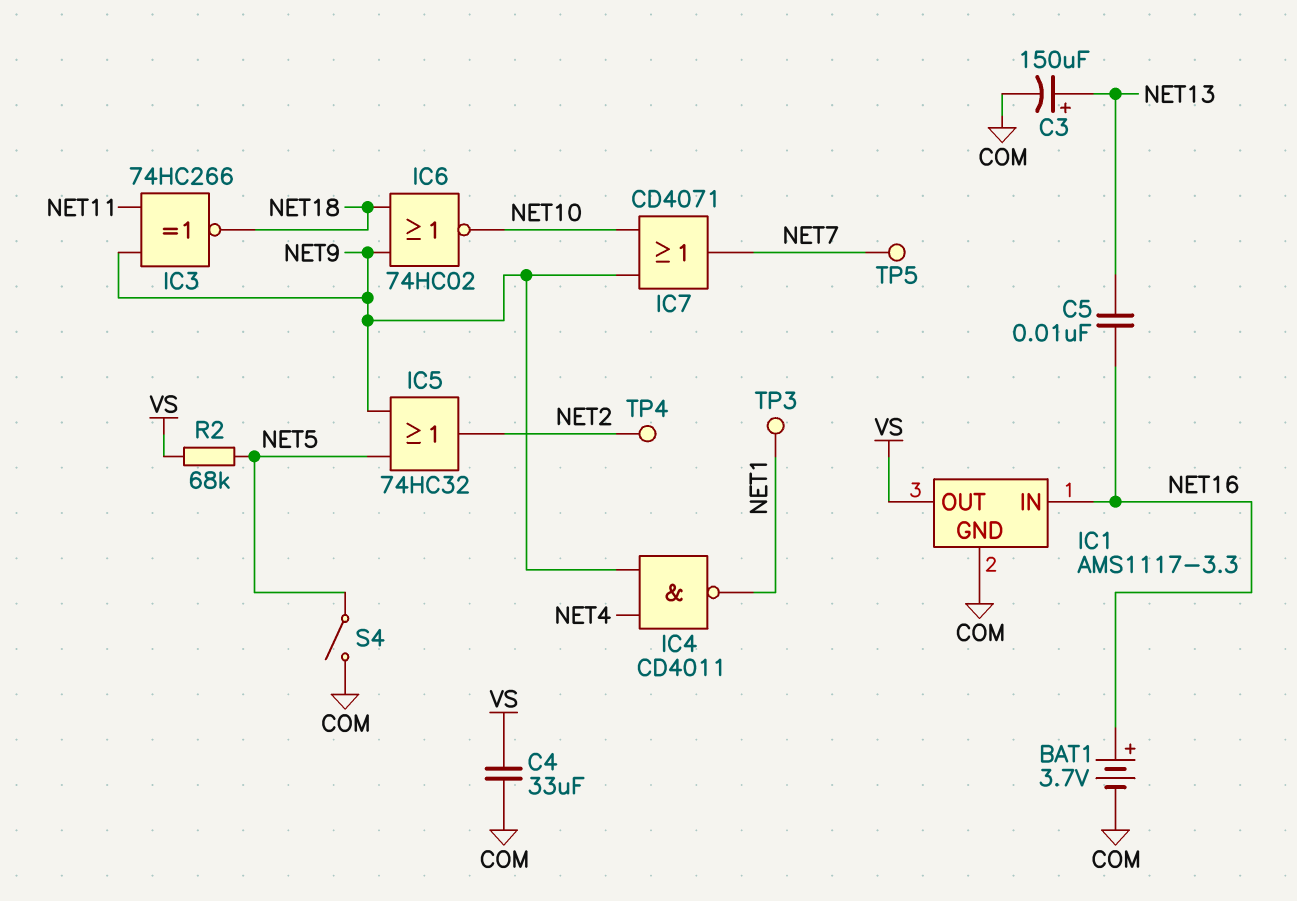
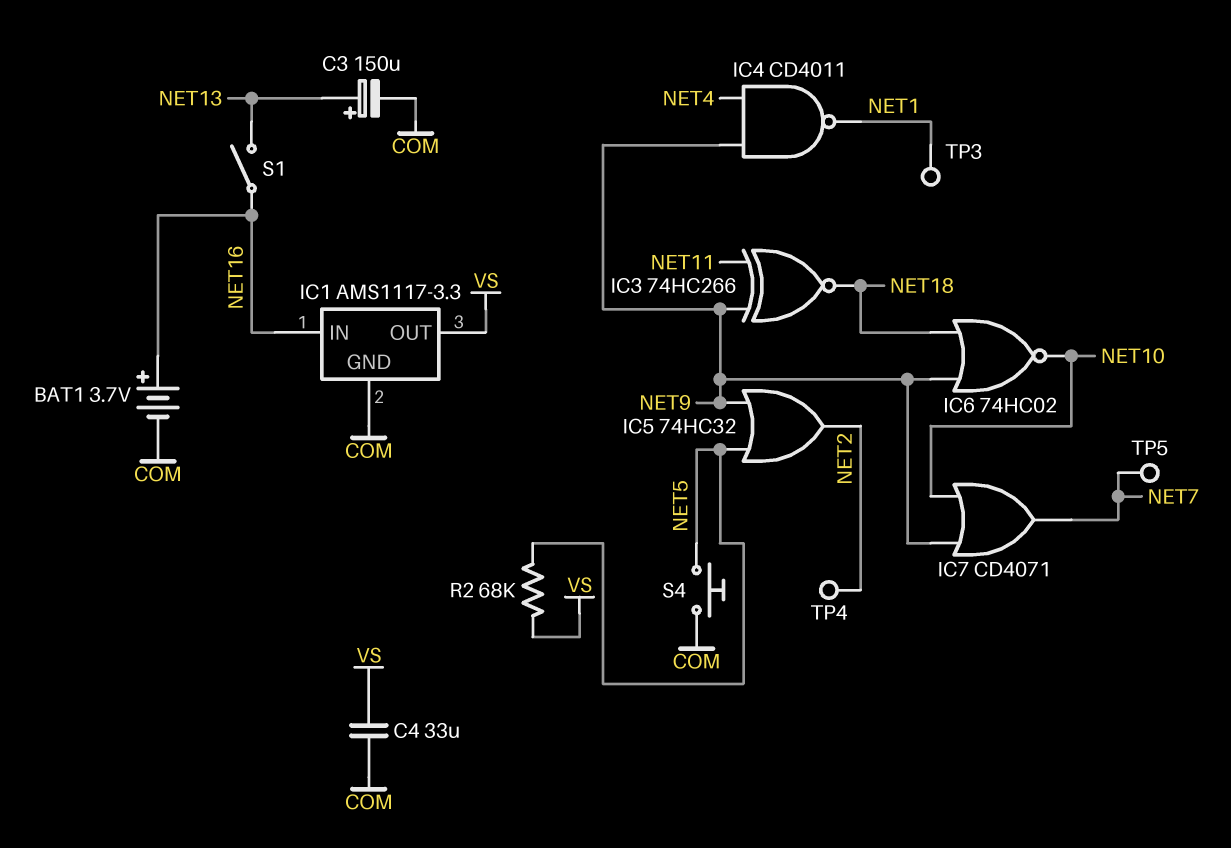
C5: 10nF (NET13, NET16) -> none
S1: none -> switch (NET13, NET16)
S4: switch (COM, NET5) -> button (COM, NET5)

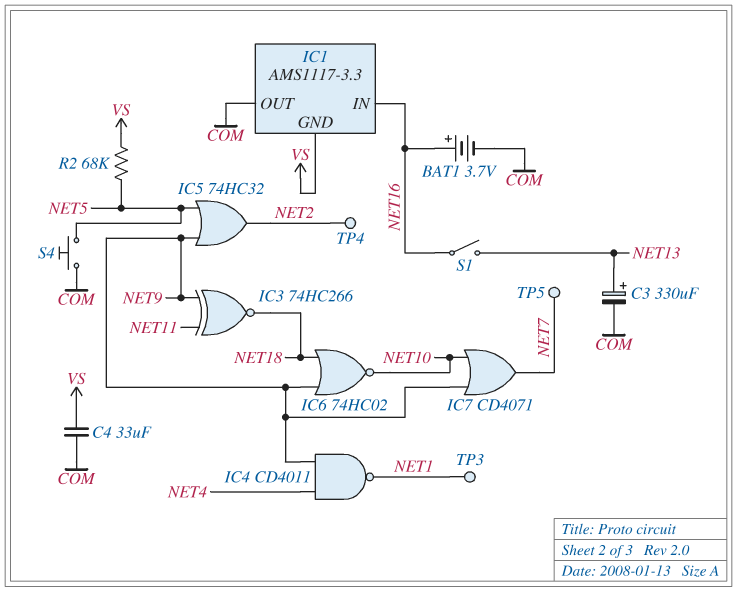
C3: 150uF (plus NET13, minus COM) -> 330uF (plus NET13, minus COM)
IC1 pin GND: COM -> VS
IC1 pin OUT: VS -> COM

